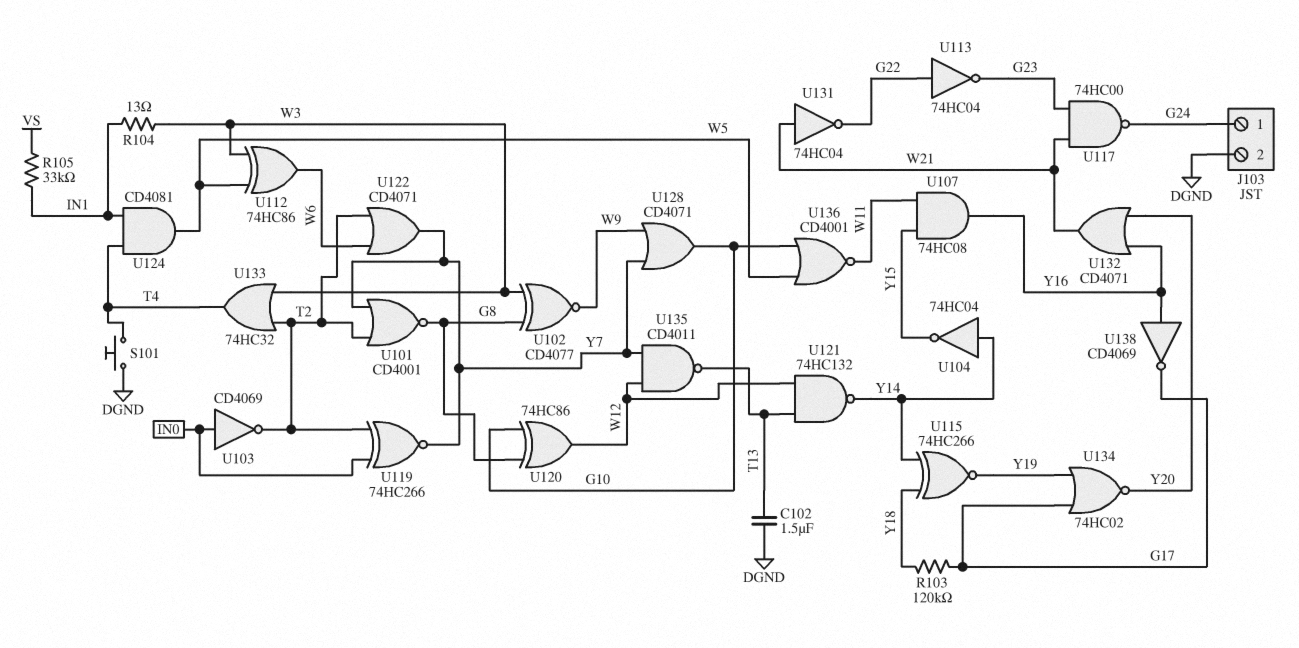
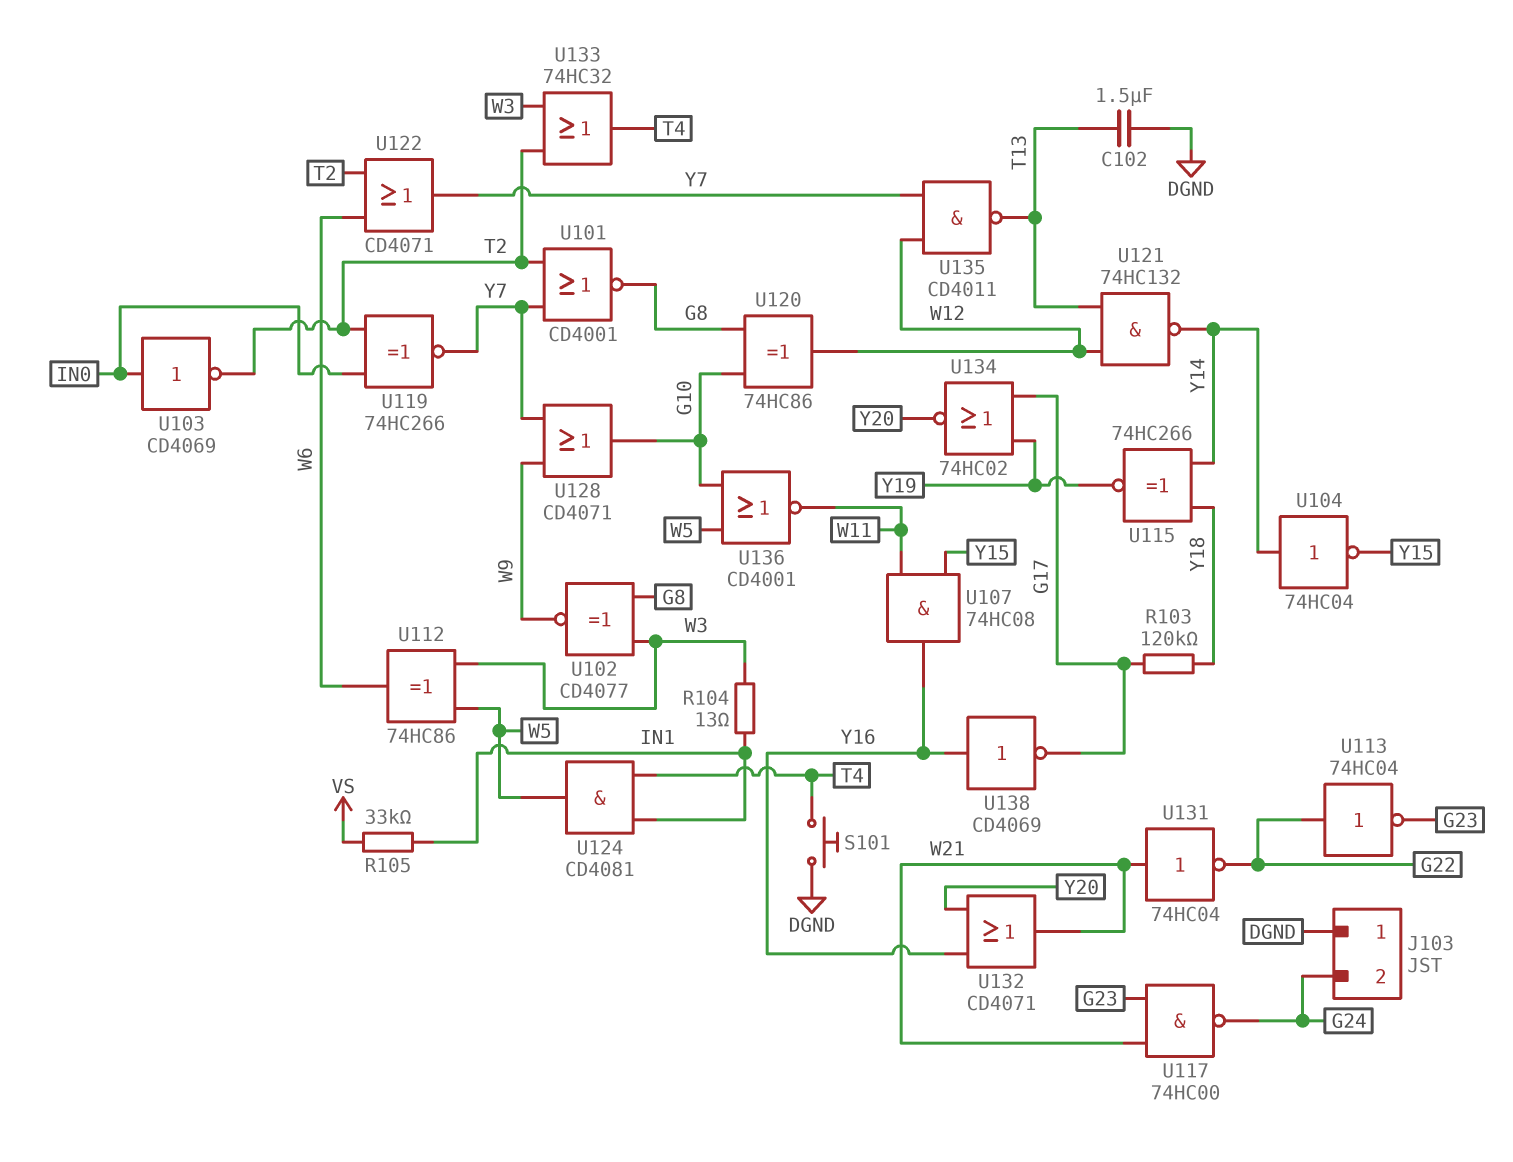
J103 pin 1: G24 -> DGND
J103 pin 2: DGND -> G24

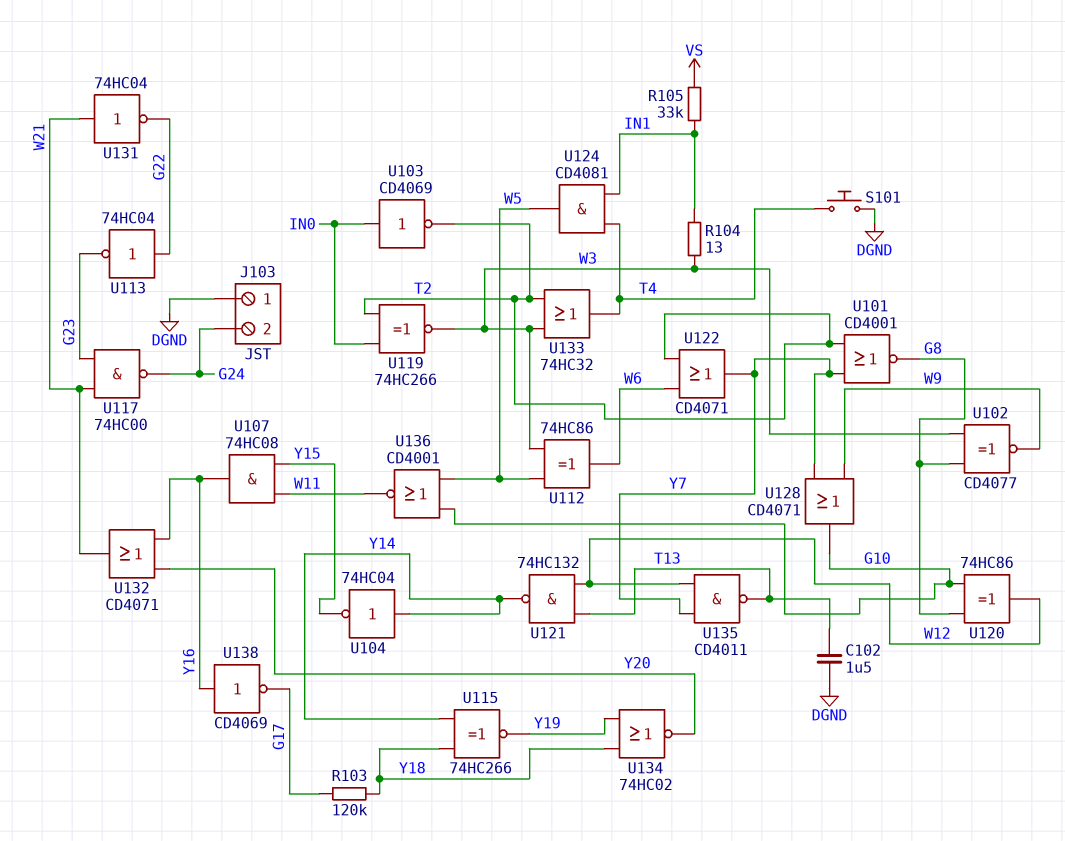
U119: XNOR 74HC266 (in IN0, in T2, out Y7) -> XNOR 74HC266 (in IN0, in T2, out W3)
U134: NOR 74HC02 (in G17, in Y19, out Y20) -> NOR 74HC02 (in Y18, in Y19, out Y20)

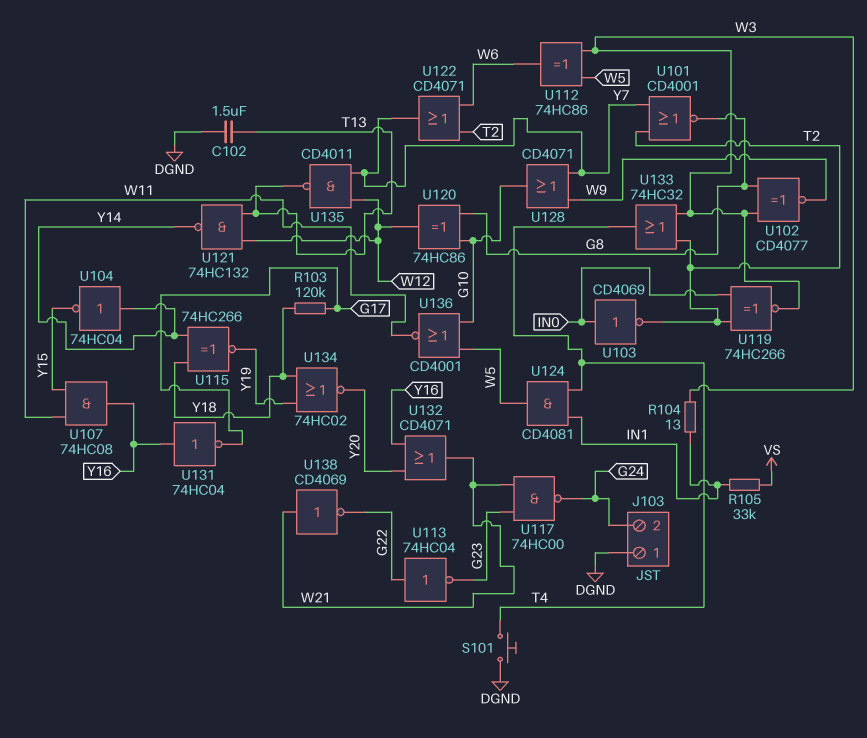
U131: NOT 74HC04 (in W21, out G22) -> NOT 74HC04 (in Y16, out G17)
U138: NOT CD4069 (in Y16, out G17) -> NOT CD4069 (in W21, out G22)

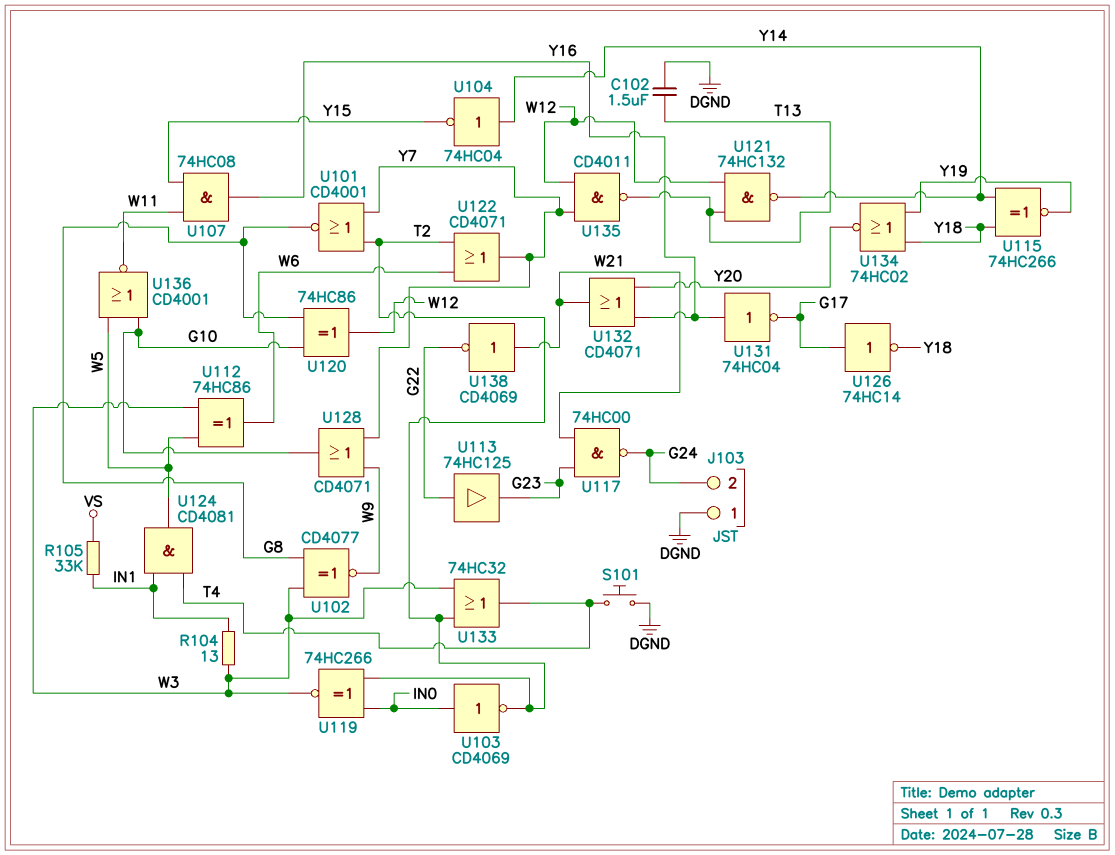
R103: 120k (G17, Y18) -> none
U113: NOT 74HC04 (in G22, out G23) -> buffer 74HC125 (in G22, out G23)
U126: none -> NOT 74HC14 (in G17, out Y18)

